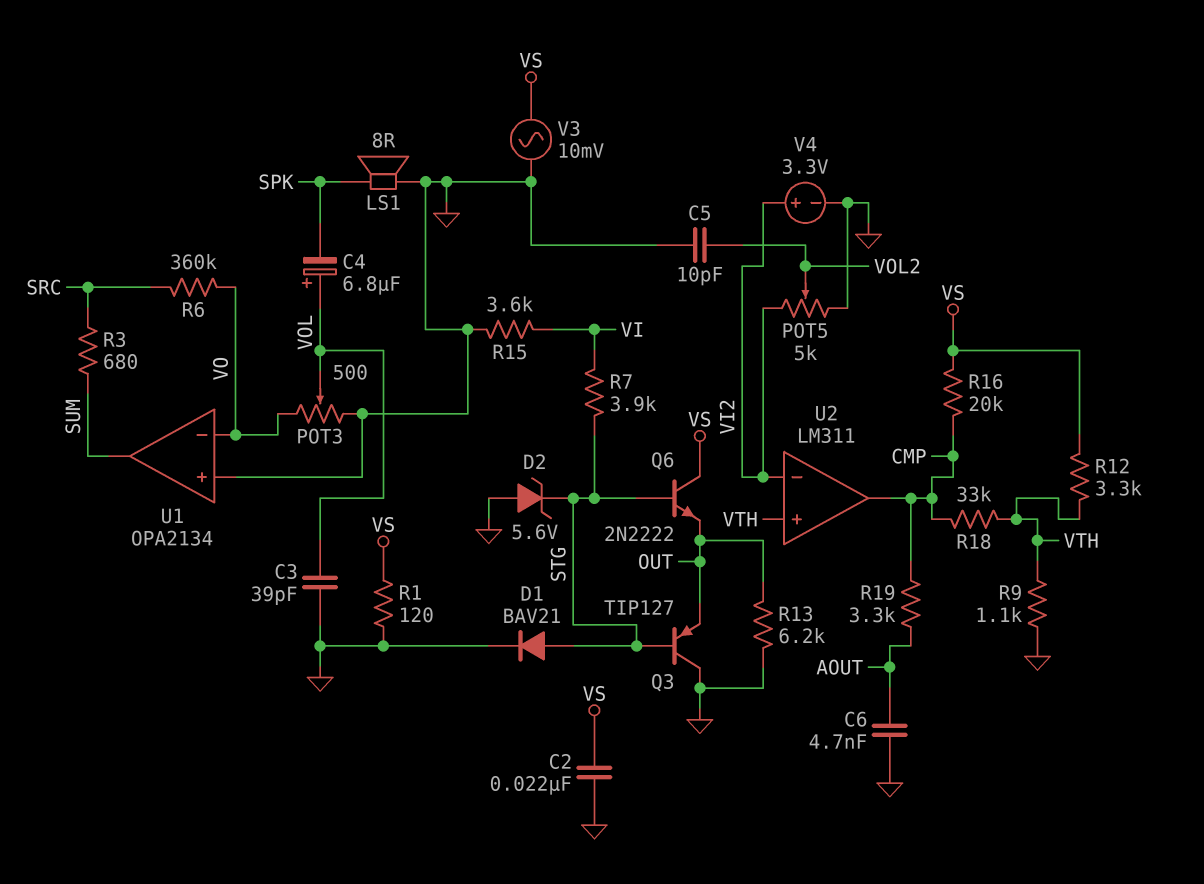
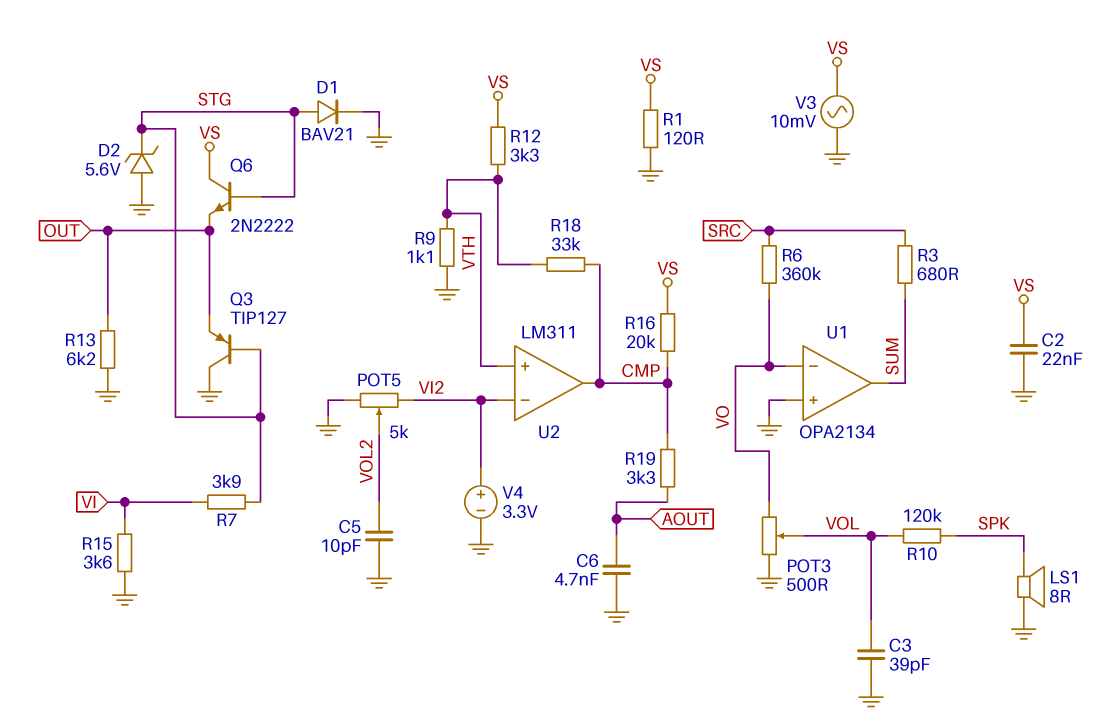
C4: 6.8uF (plus VOL, minus SPK) -> none
R10: none -> 120k (SPK, VOL)

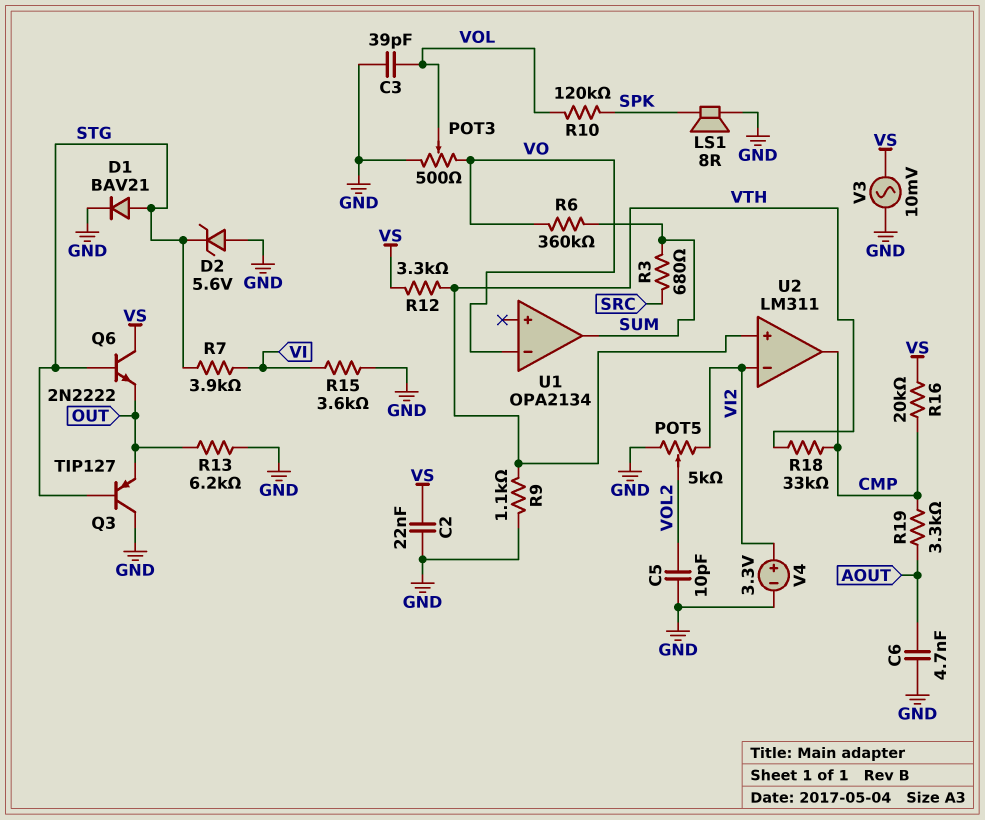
R1: 120 (GND, VS) -> none
R6: 360k (SRC, VO) -> 360k (SUM, VO)
U1 pin in+: GND -> none

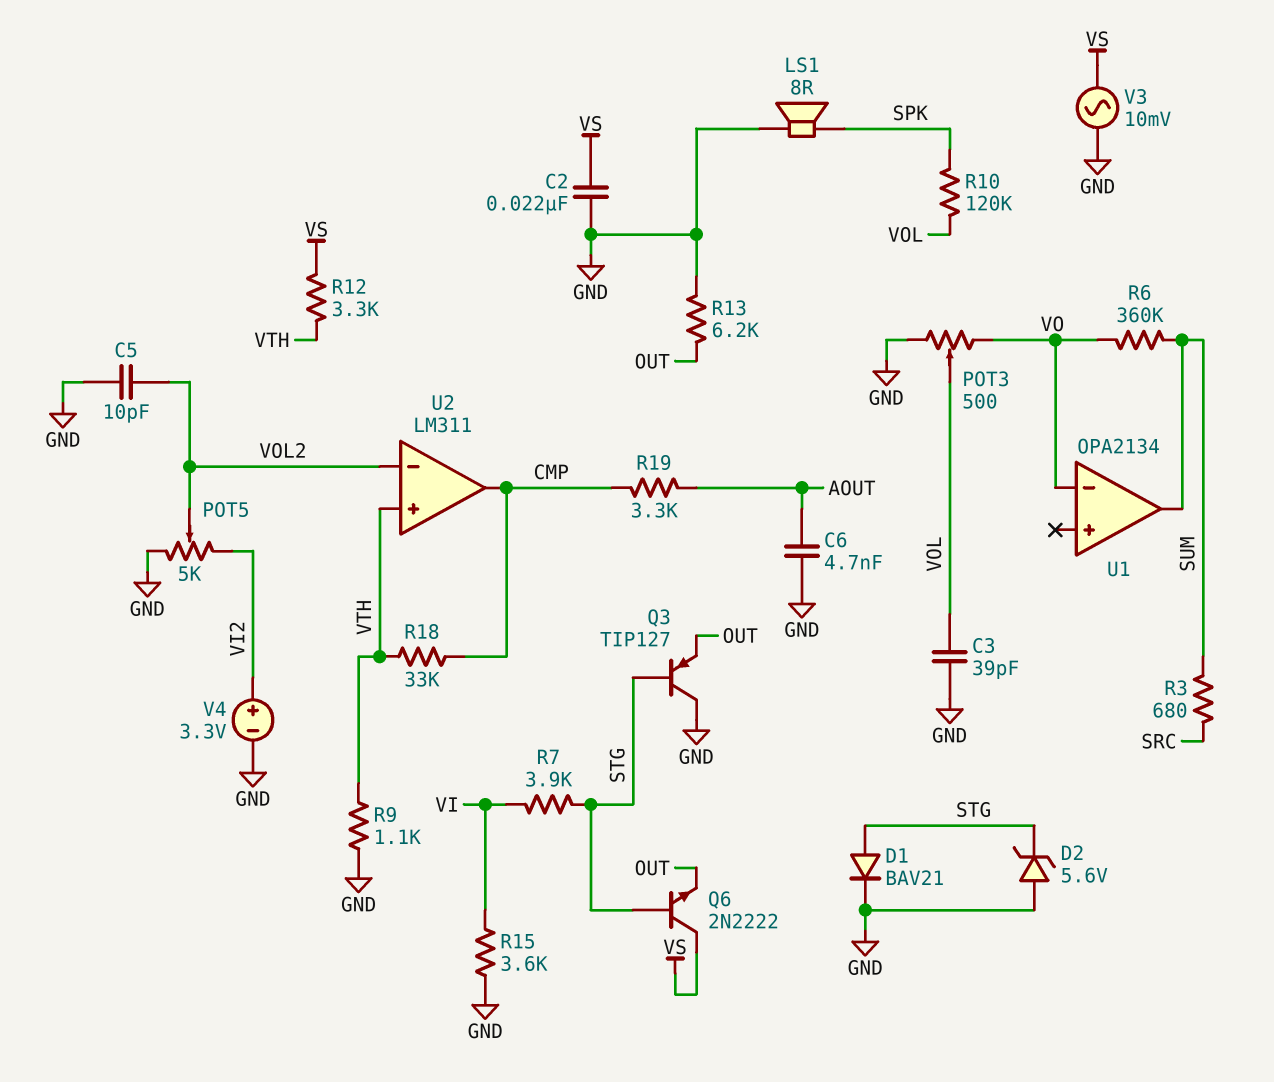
R16: 20k (CMP, VS) -> none
U2 pin in-: VI2 -> VOL2

